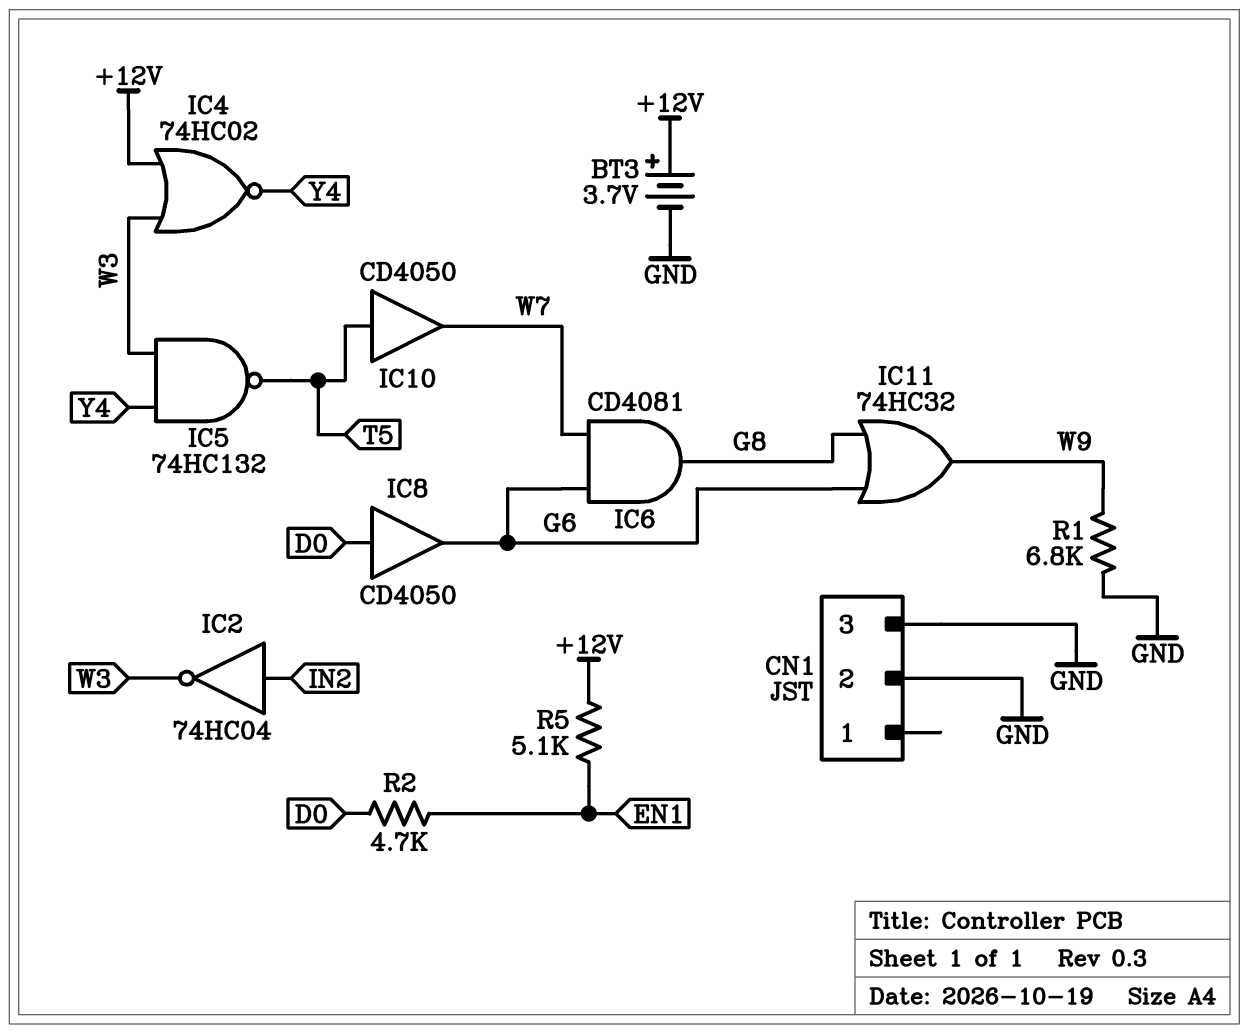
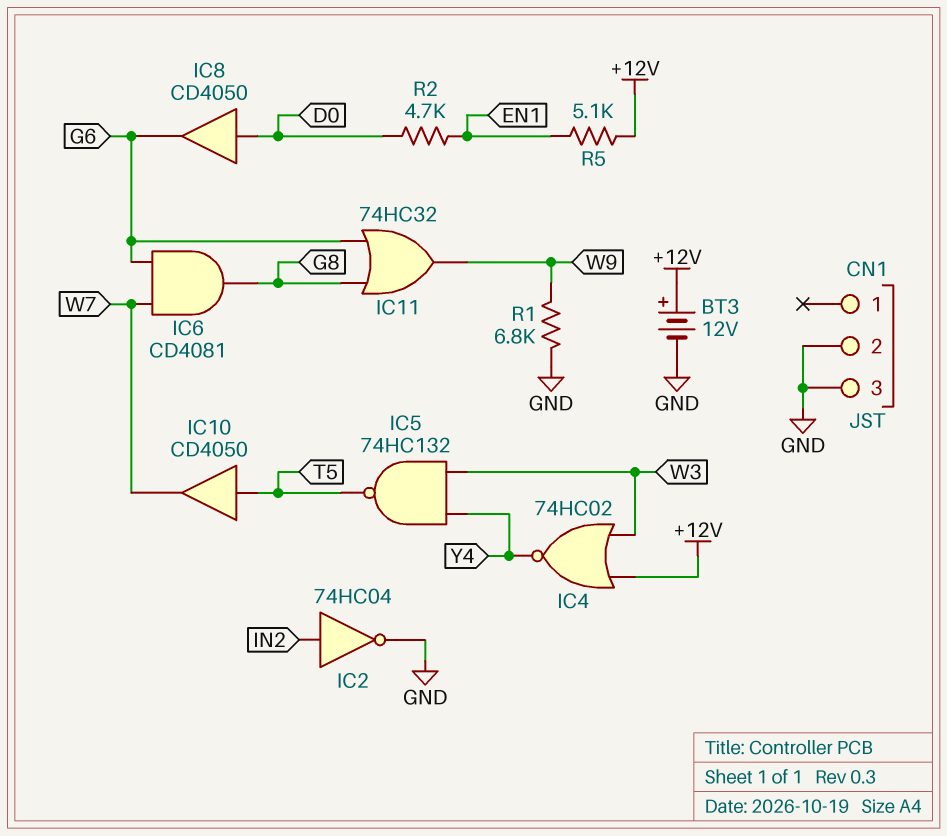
BT3: 3.7V (plus +12V, minus GND) -> 12V (plus +12V, minus GND)
IC2: NOT 74HC04 (in IN2, out W3) -> NOT 74HC04 (in IN2, out GND)

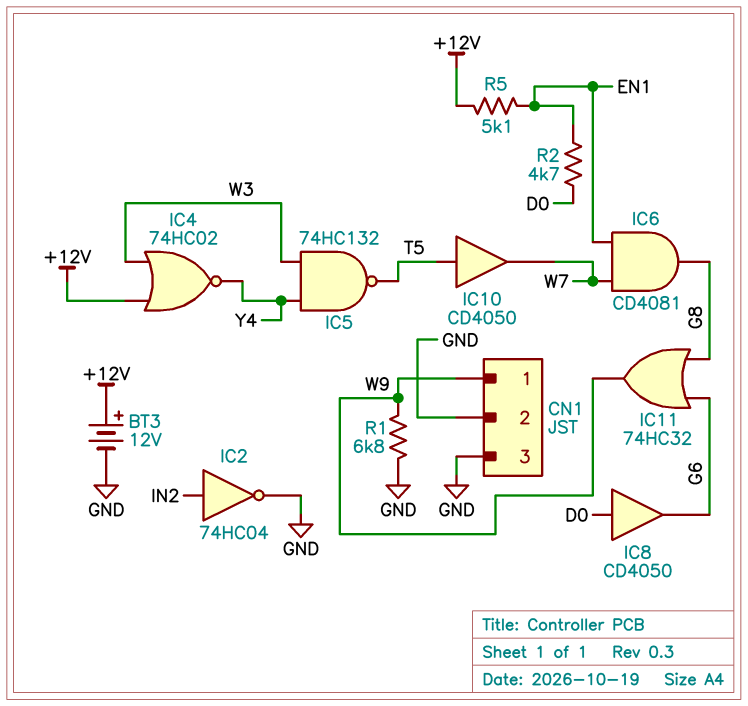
CN1 pin 1: none -> W9
IC6: AND CD4081 (in G6, in W7, out G8) -> AND CD4081 (in EN1, in W7, out G8)

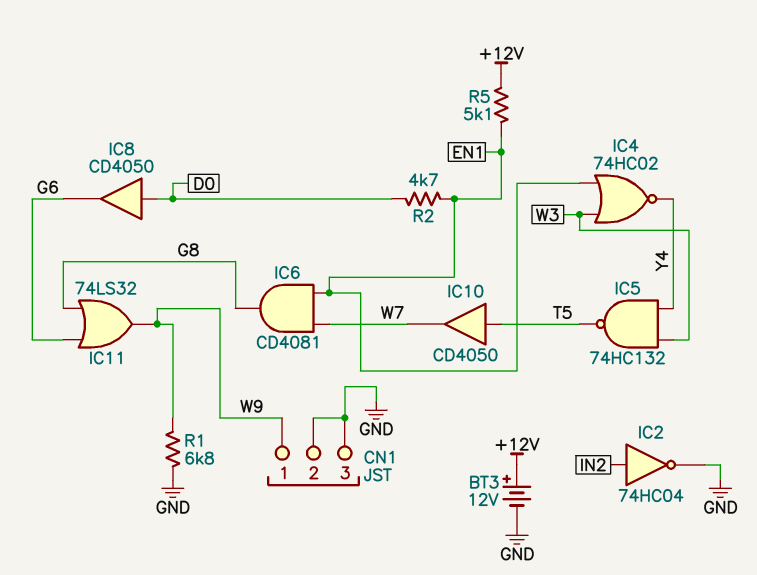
IC4: NOR 74HC02 (in +12V, in W3, out Y4) -> NOR 74HC02 (in EN1, in W3, out Y4)
IC11: OR 74HC32 (in G6, in G8, out W9) -> OR 74LS32 (in G6, in G8, out W9)

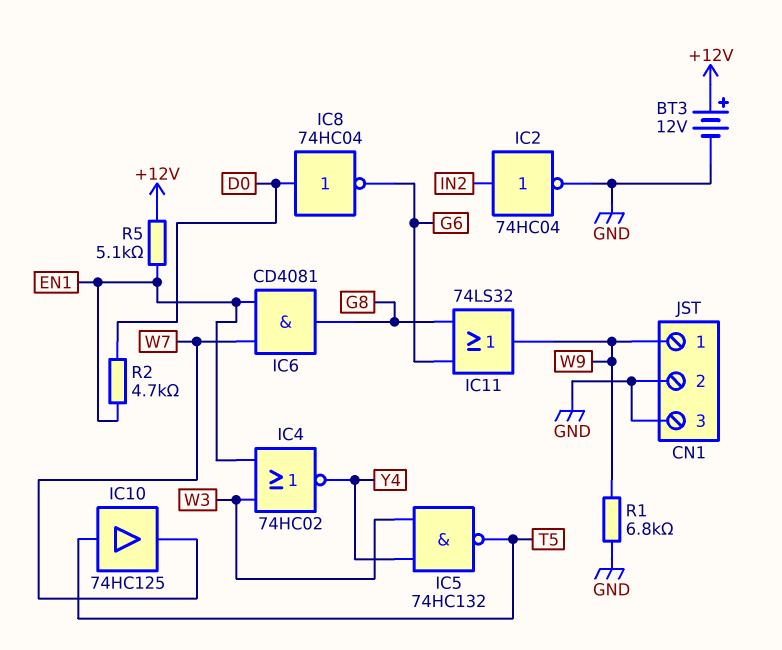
IC8: buffer CD4050 (in D0, out G6) -> NOT 74HC04 (in D0, out G6)
IC10: buffer CD4050 (in T5, out W7) -> buffer 74HC125 (in T5, out W7)

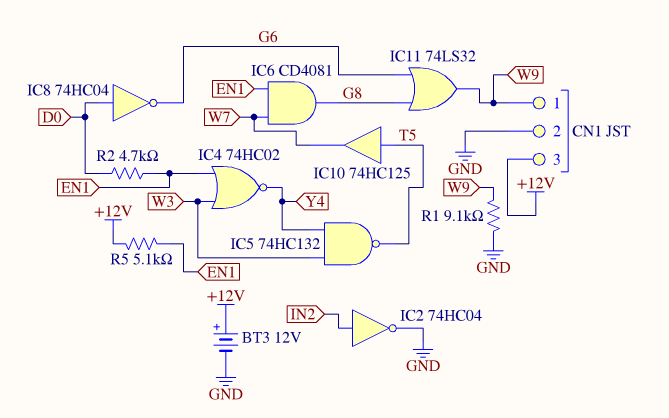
CN1 pin 3: GND -> +12V
R1: 6.8k (GND, W9) -> 9.1k (GND, W9)

